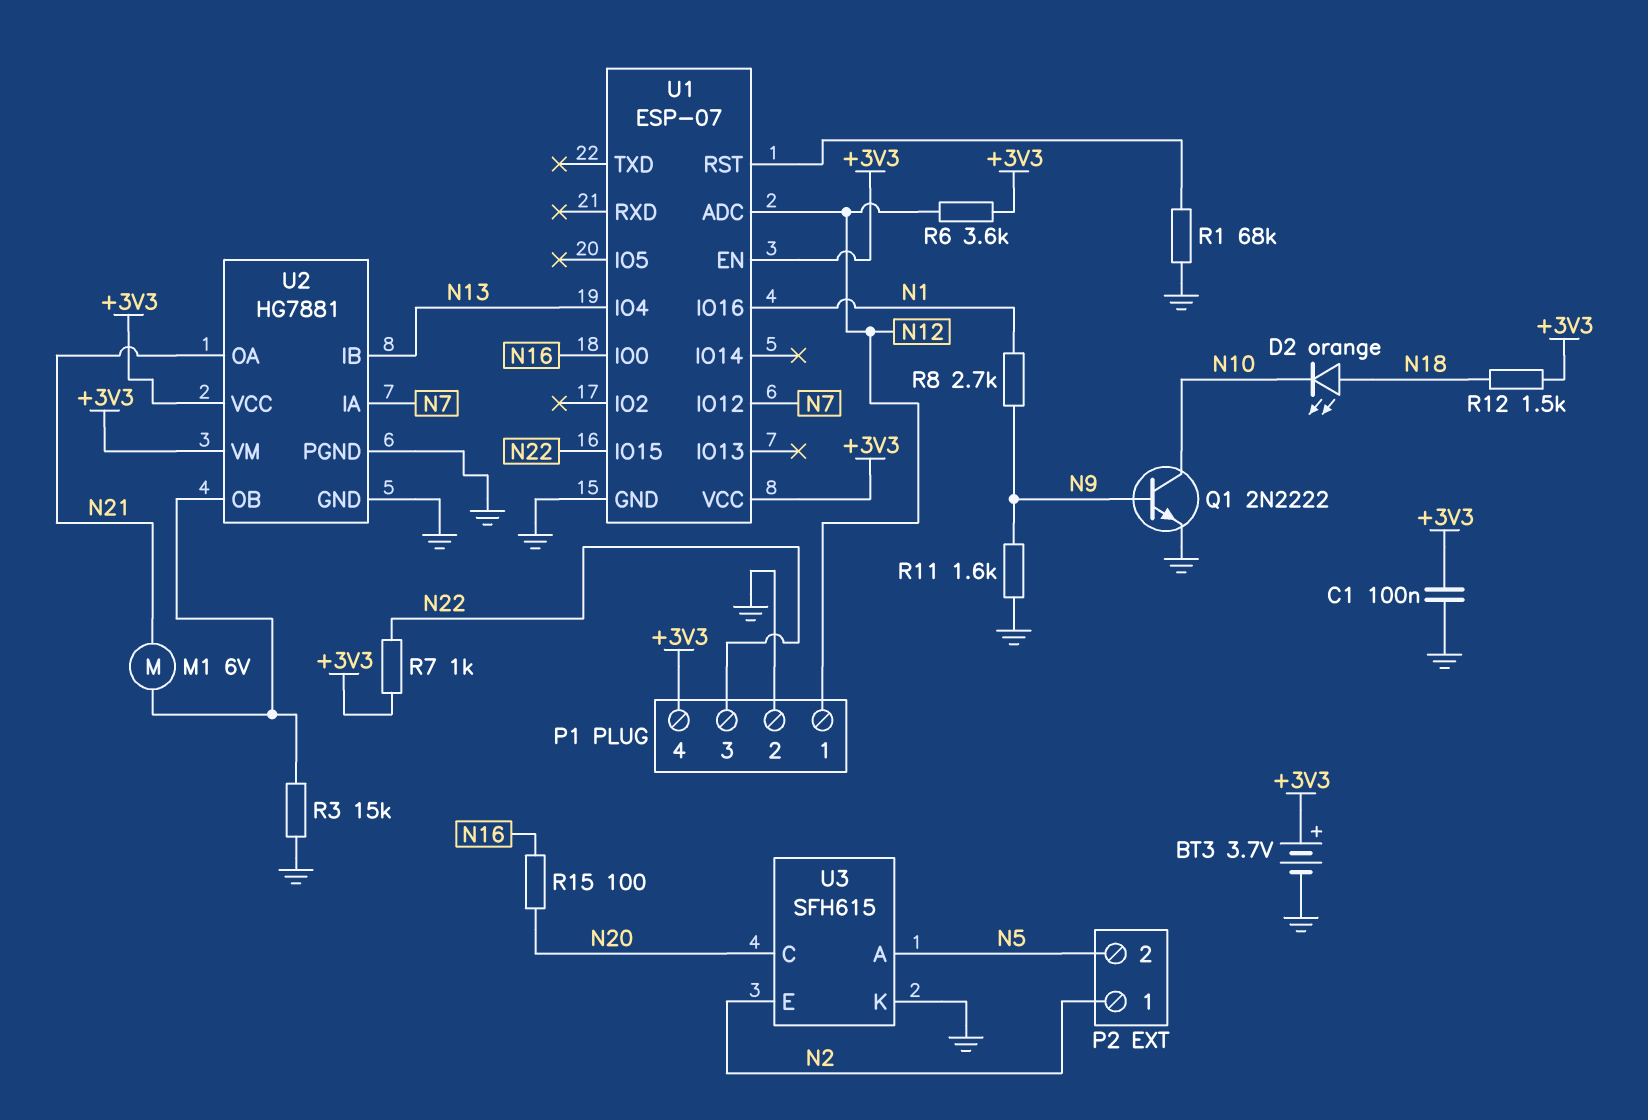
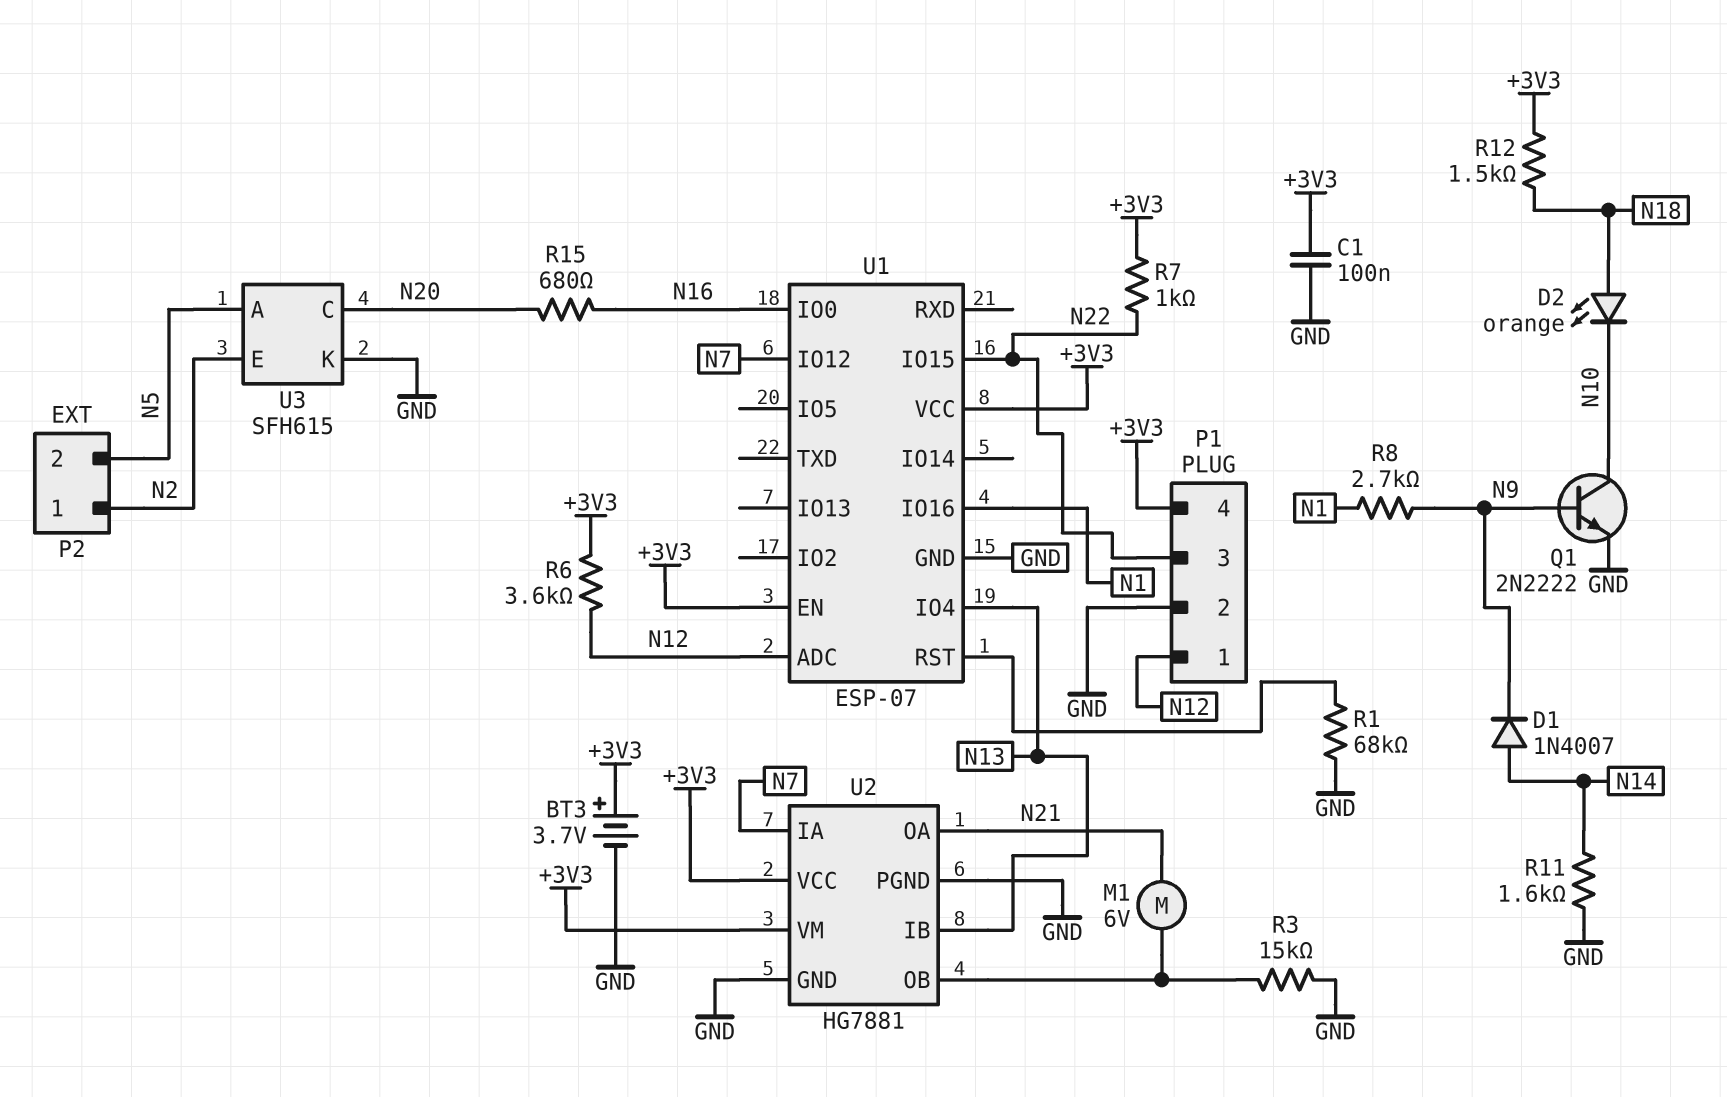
D1: none -> diode 1N4007 (A N14, K N9)
R11: 1.6k (GND, N9) -> 1.6k (GND, N14)
R15: 100 (N16, N20) -> 680 (N16, N20)

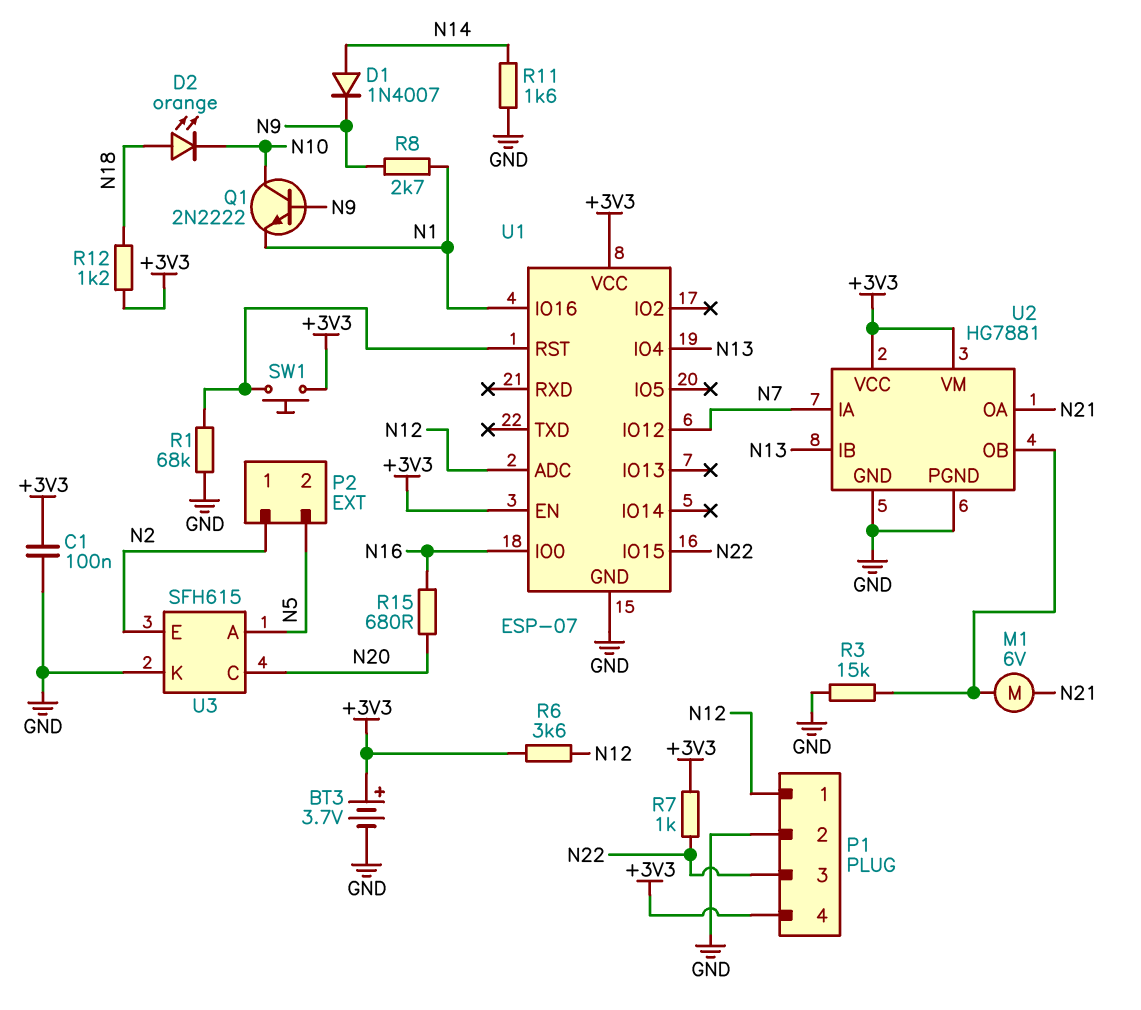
Q1: NPN 2N2222 (B N9, C N10, E GND) -> NPN 2N2222 (B N9, C N10, E N1)
R12: 1.5k (+3V3, N18) -> 1.2k (+3V3, N18)
SW1: none -> button (+3V3, U1/RST)

